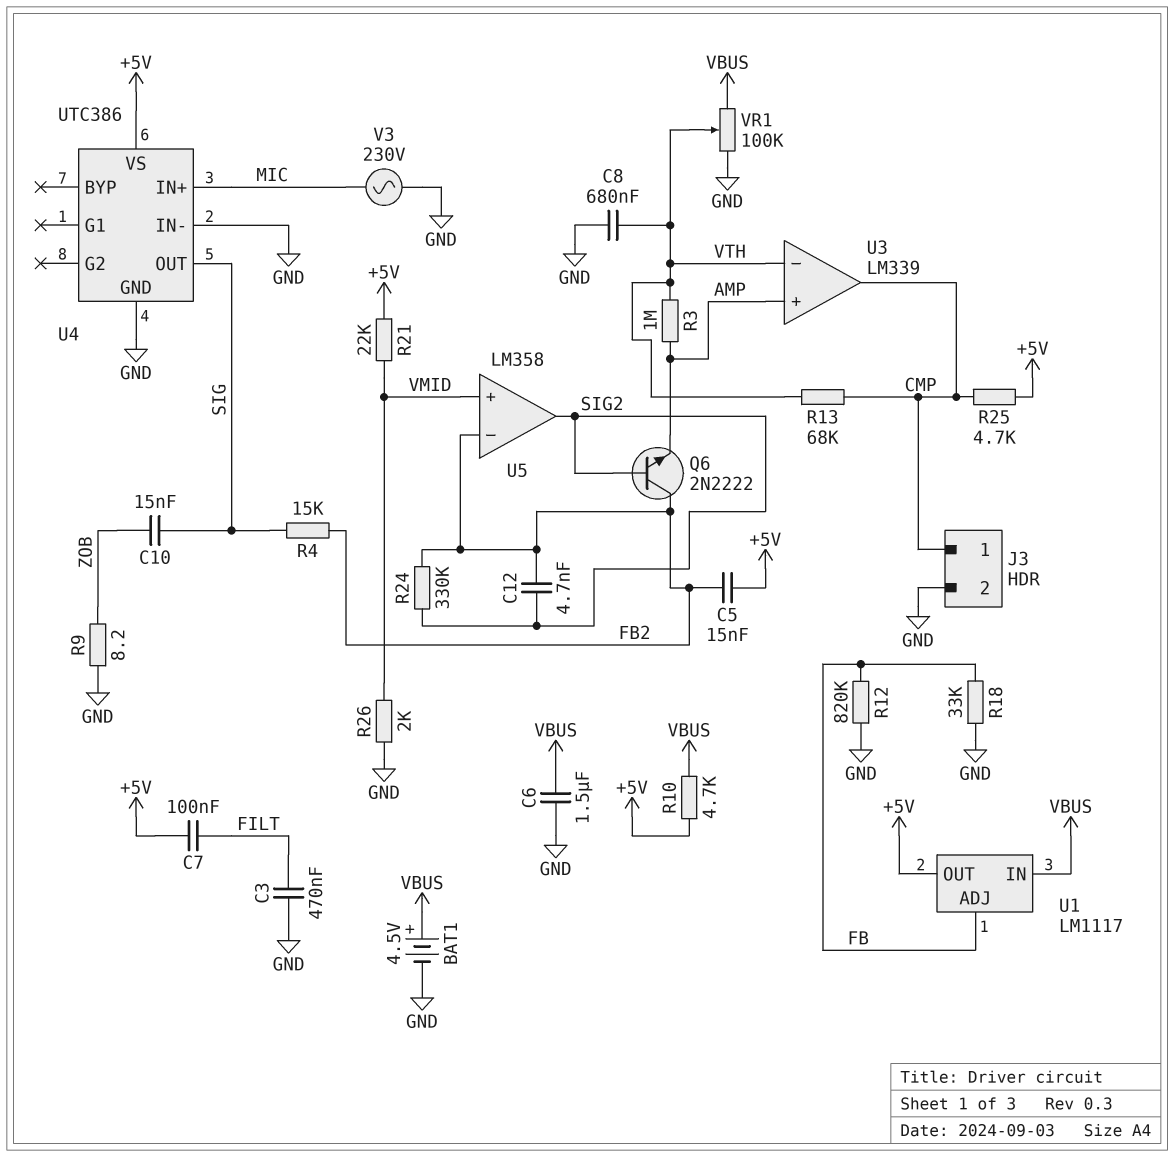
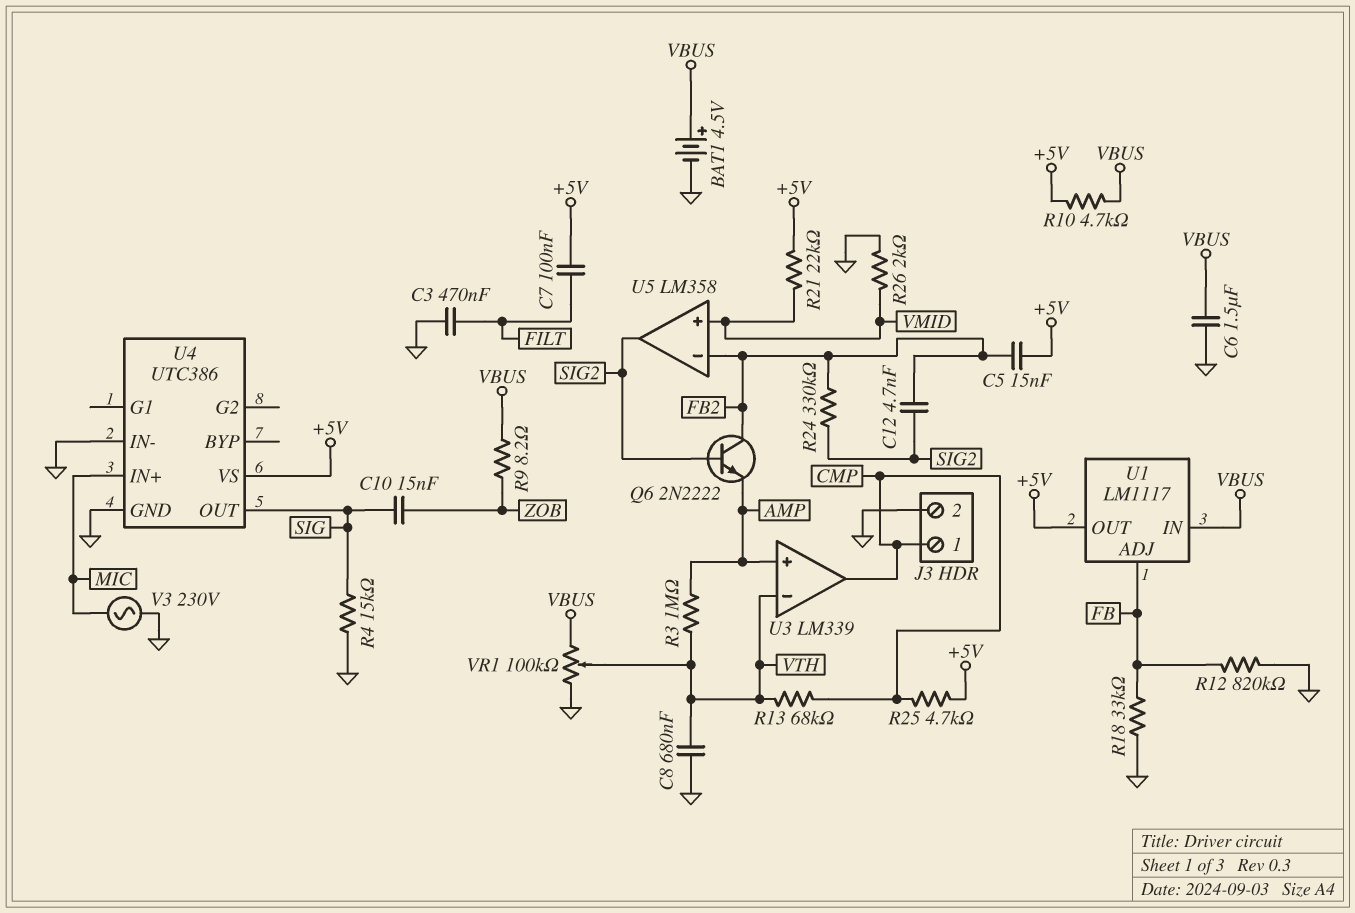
R4: 15k (FB2, SIG) -> 15k (GND, SIG)
R9: 8.2 (GND, ZOB) -> 8.2 (VBUS, ZOB)

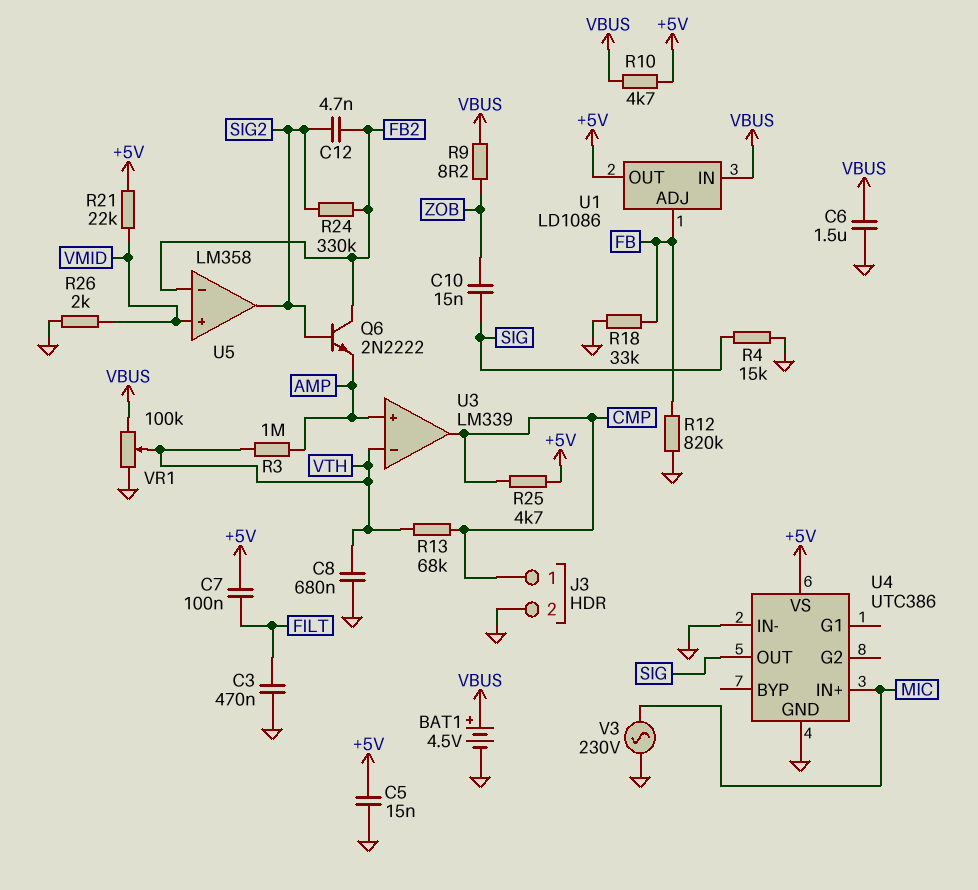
C5: 15nF (+5V, FB2) -> 15nF (+5V, GND)
U1: LM1117 -> LD1086

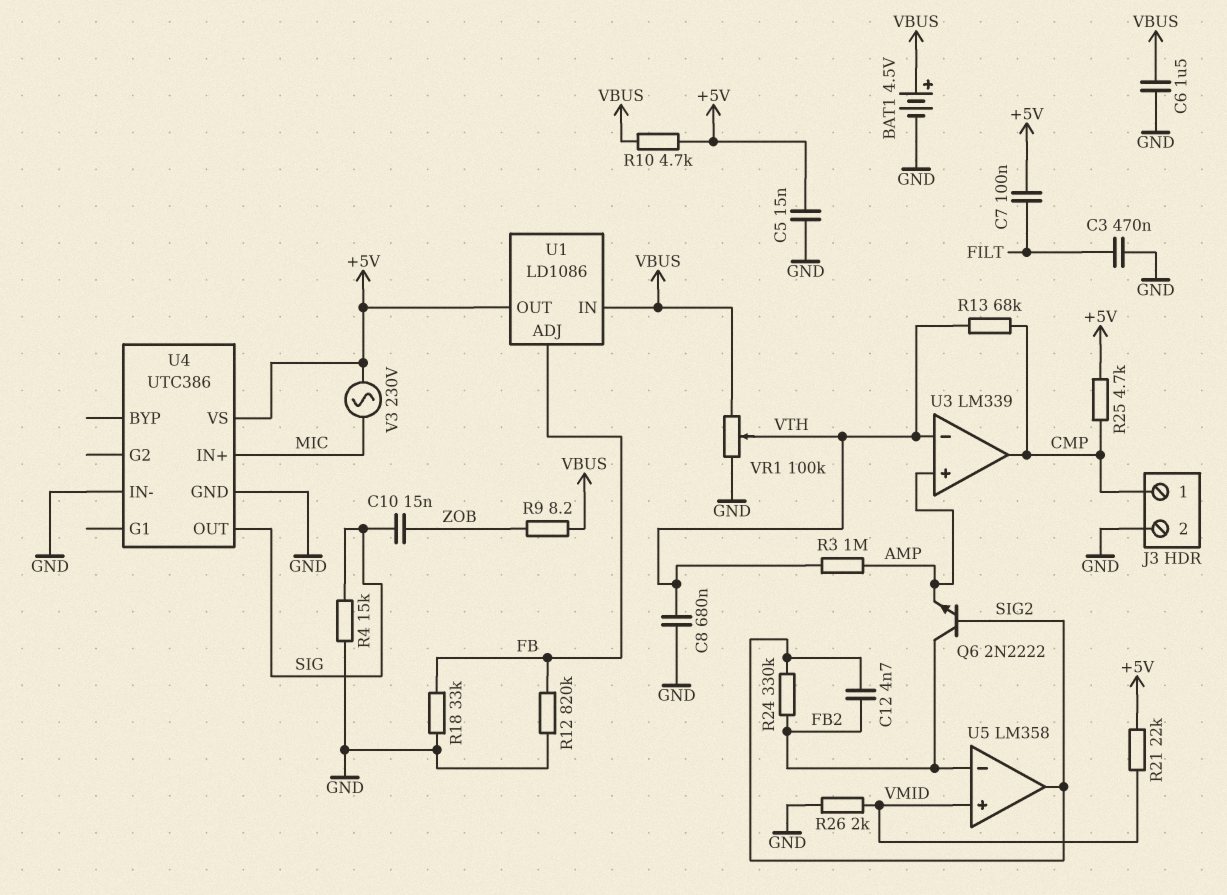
V3: AC 230V (GND, MIC) -> AC 230V (+5V, MIC)

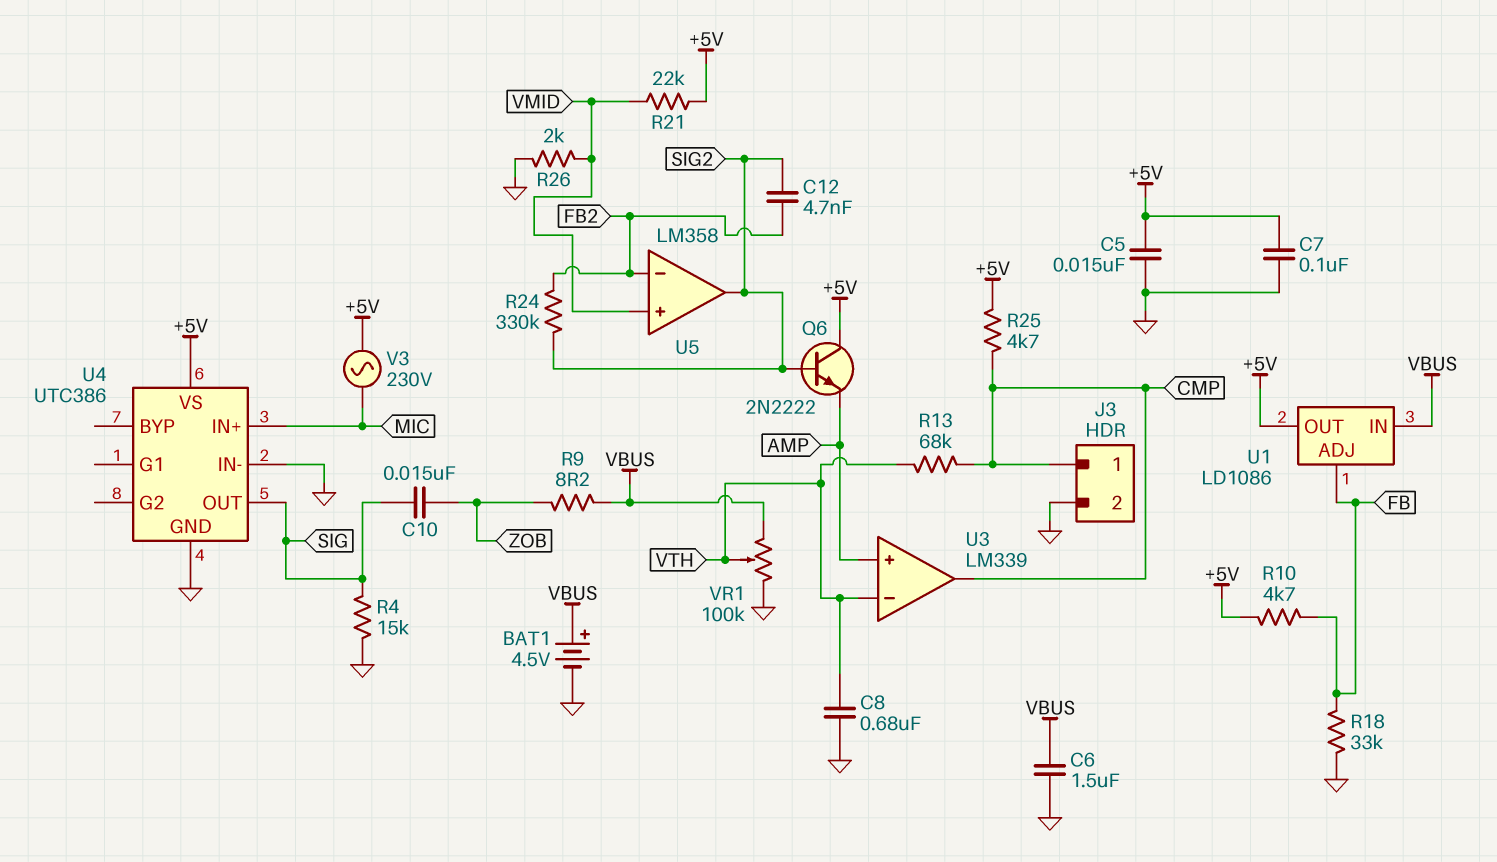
C3: 470nF (FILT, GND) -> none
C7: 100nF (+5V, FILT) -> 100nF (+5V, GND)
Q6: NPN 2N2222 (B SIG2, C FB2, E AMP) -> NPN 2N2222 (B SIG2, C +5V, E AMP)
R3: 1M (AMP, VTH) -> none
R10: 4.7k (+5V, VBUS) -> 4.7k (+5V, FB)
R12: 820k (FB, GND) -> none

